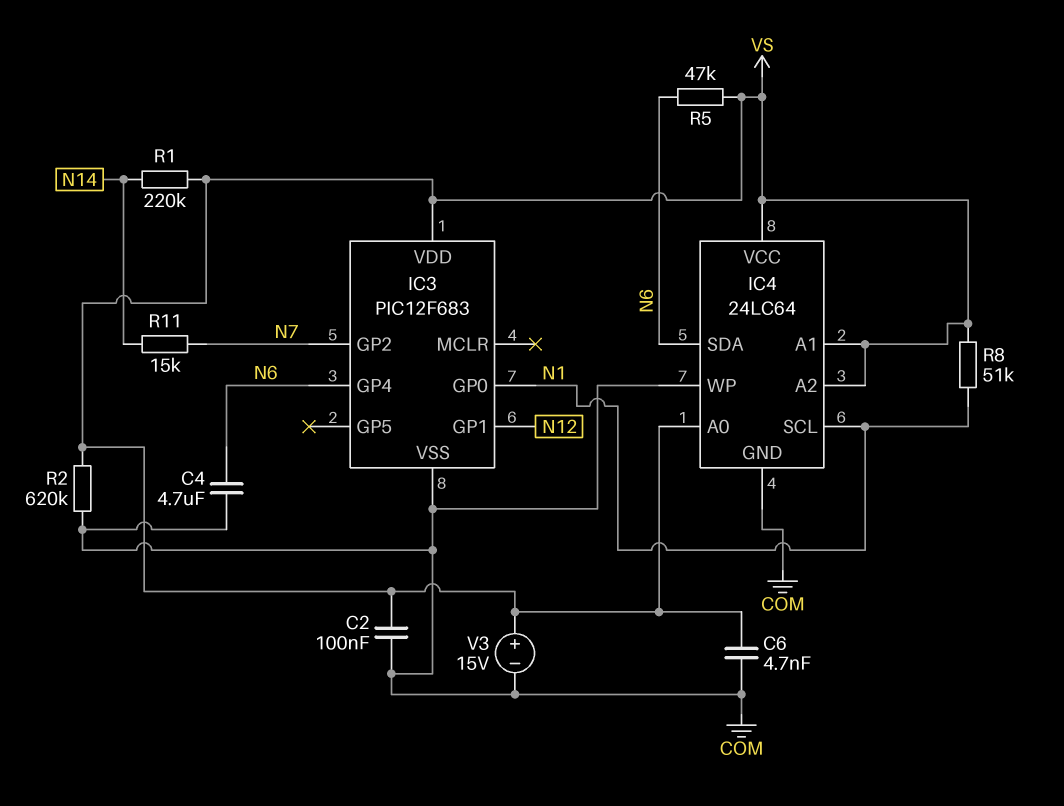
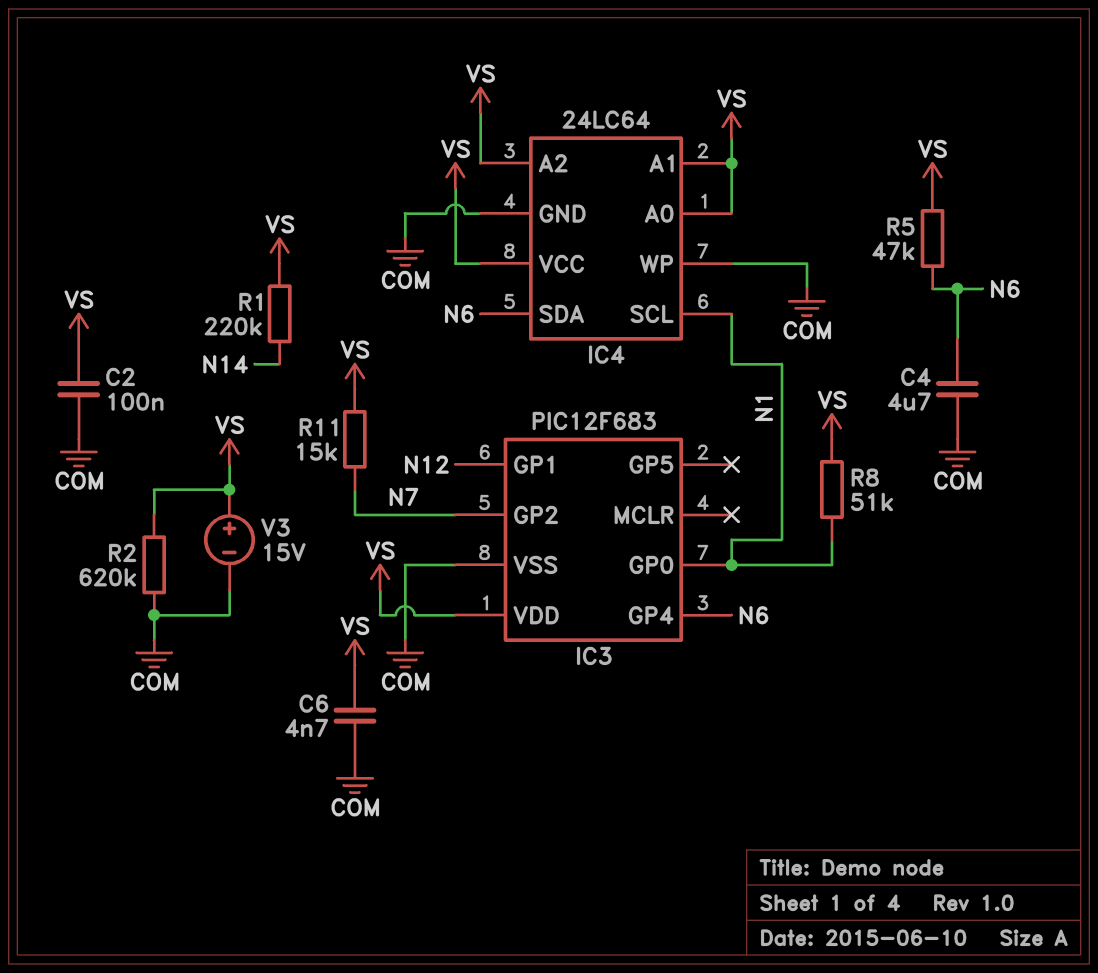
R11: 15k (N7, N14) -> 15k (N7, VS)

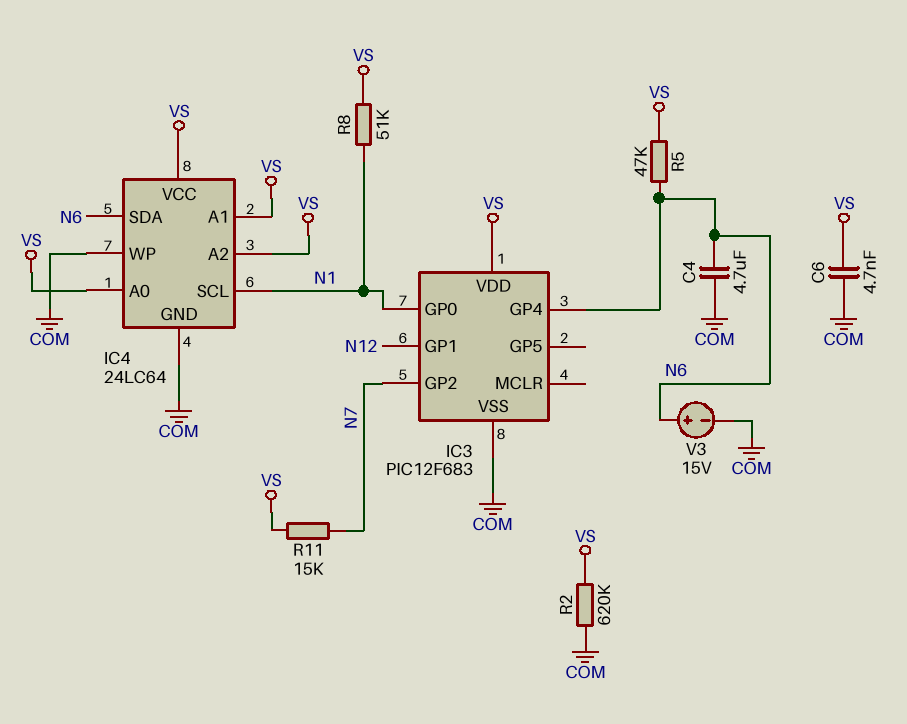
C2: 100nF (COM, VS) -> none
R1: 220k (N14, VS) -> none
V3: 15V (plus VS, minus COM) -> 15V (plus N6, minus COM)

